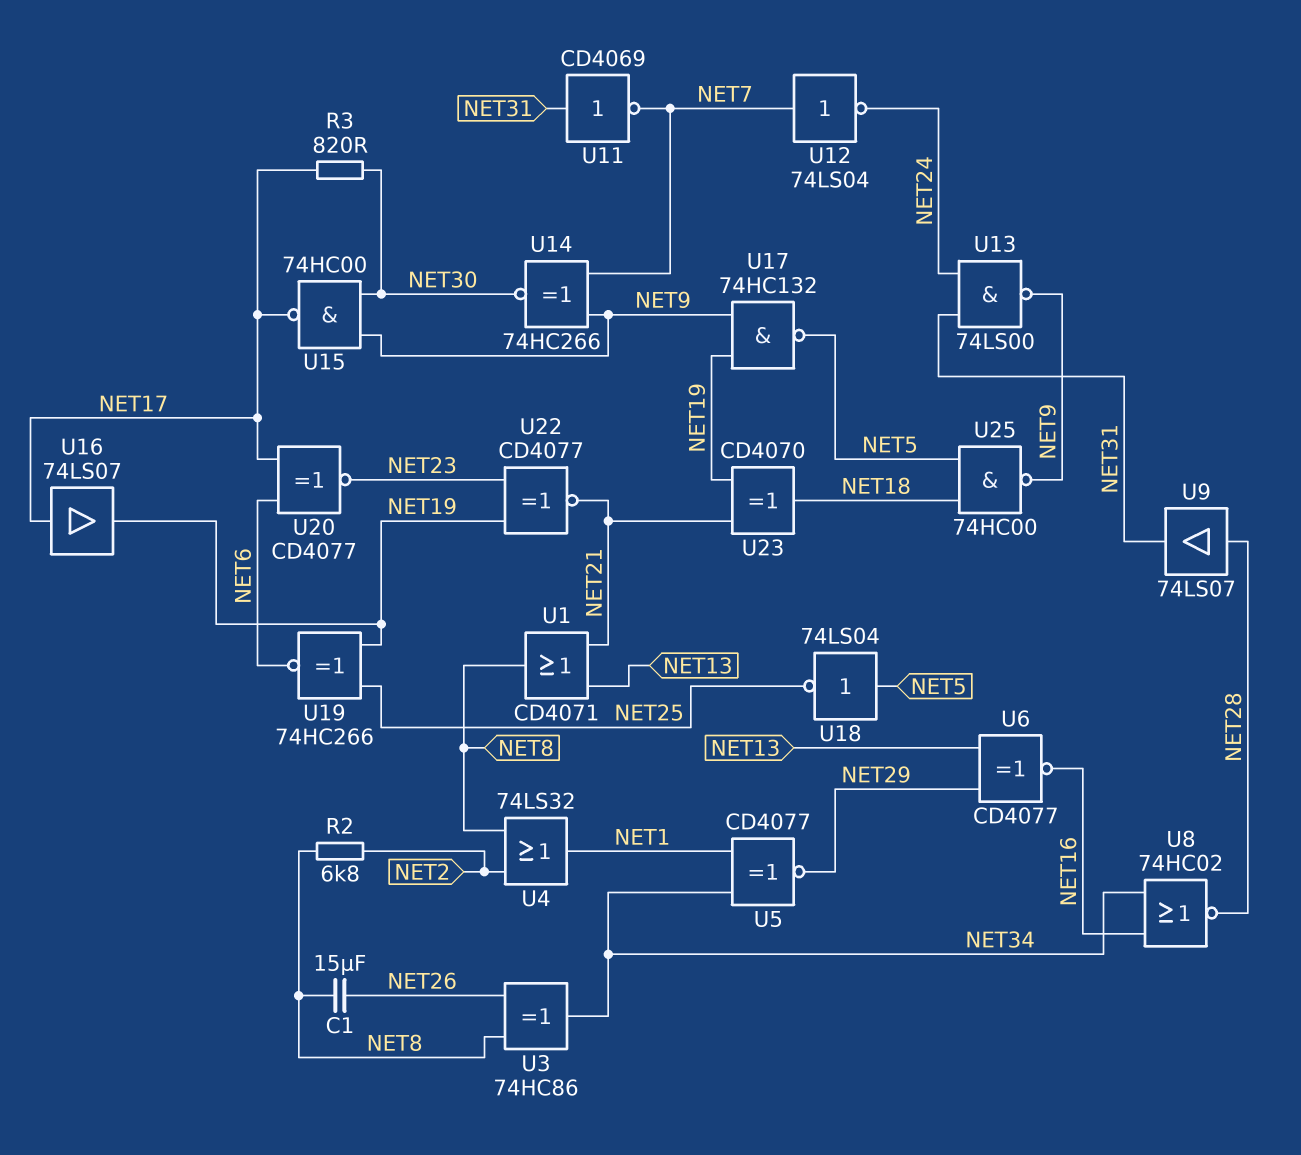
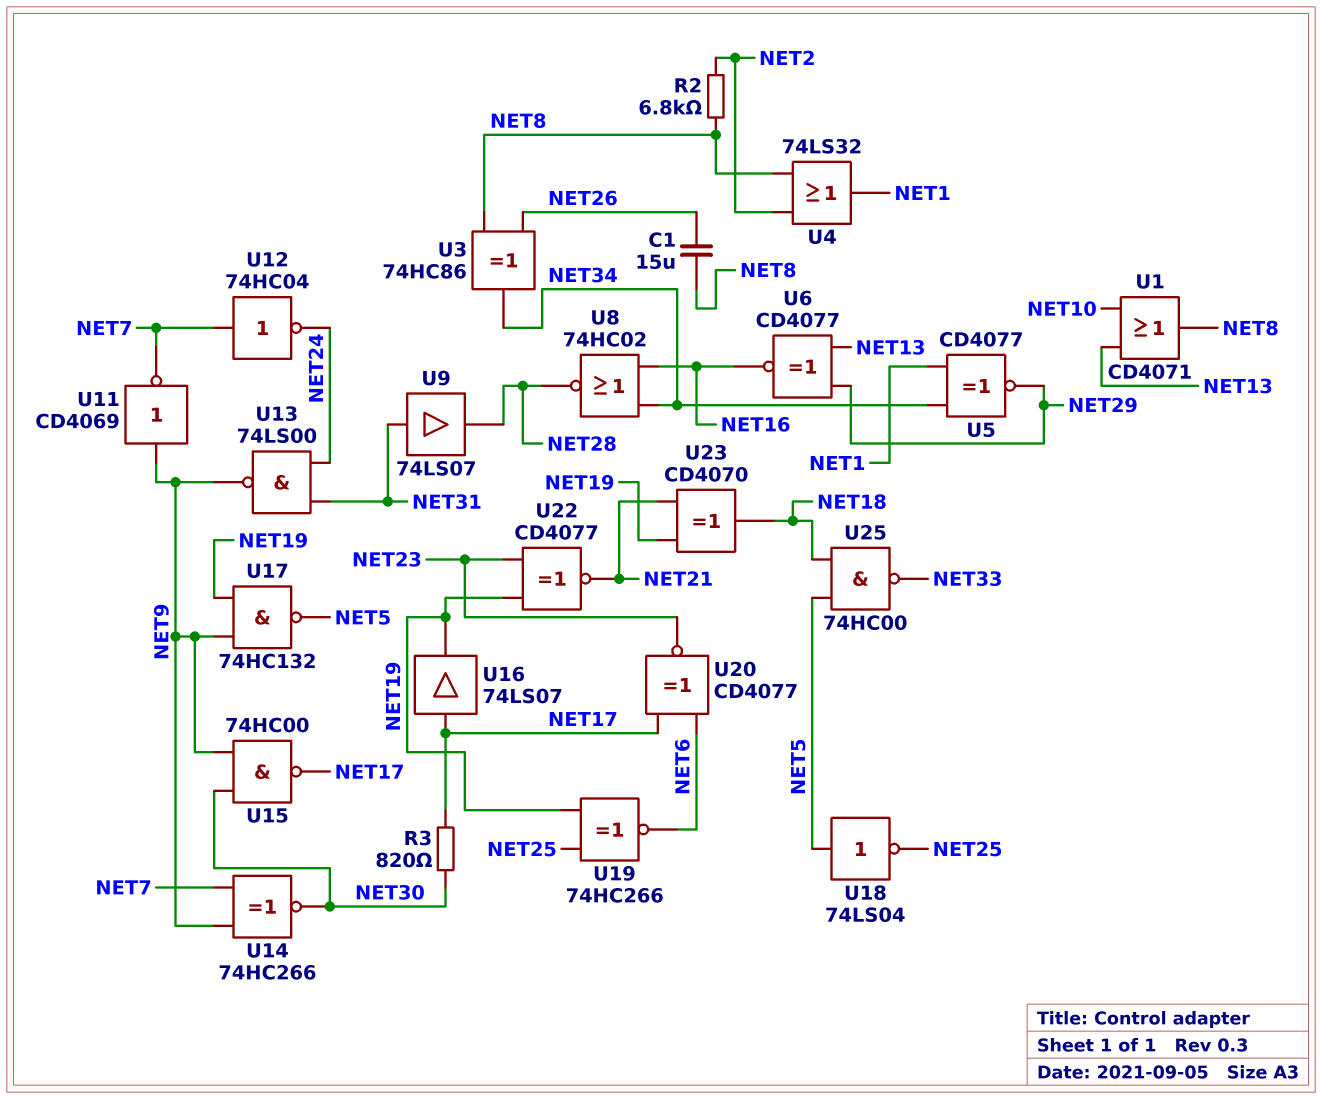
U1: OR CD4071 (in NET13, in NET21, out NET8) -> OR CD4071 (in NET10, in NET13, out NET8)
U9: buffer 74LS07 (in NET28, out NET31) -> buffer 74LS07 (in NET31, out NET28)
U11: NOT CD4069 (in NET31, out NET7) -> NOT CD4069 (in NET9, out NET7)
U12: NOT 74LS04 (in NET7, out NET24) -> NOT 74HC04 (in NET7, out NET24)
U25: NAND 74HC00 (in NET5, in NET18, out NET9) -> NAND 74HC00 (in NET5, in NET18, out NET33)

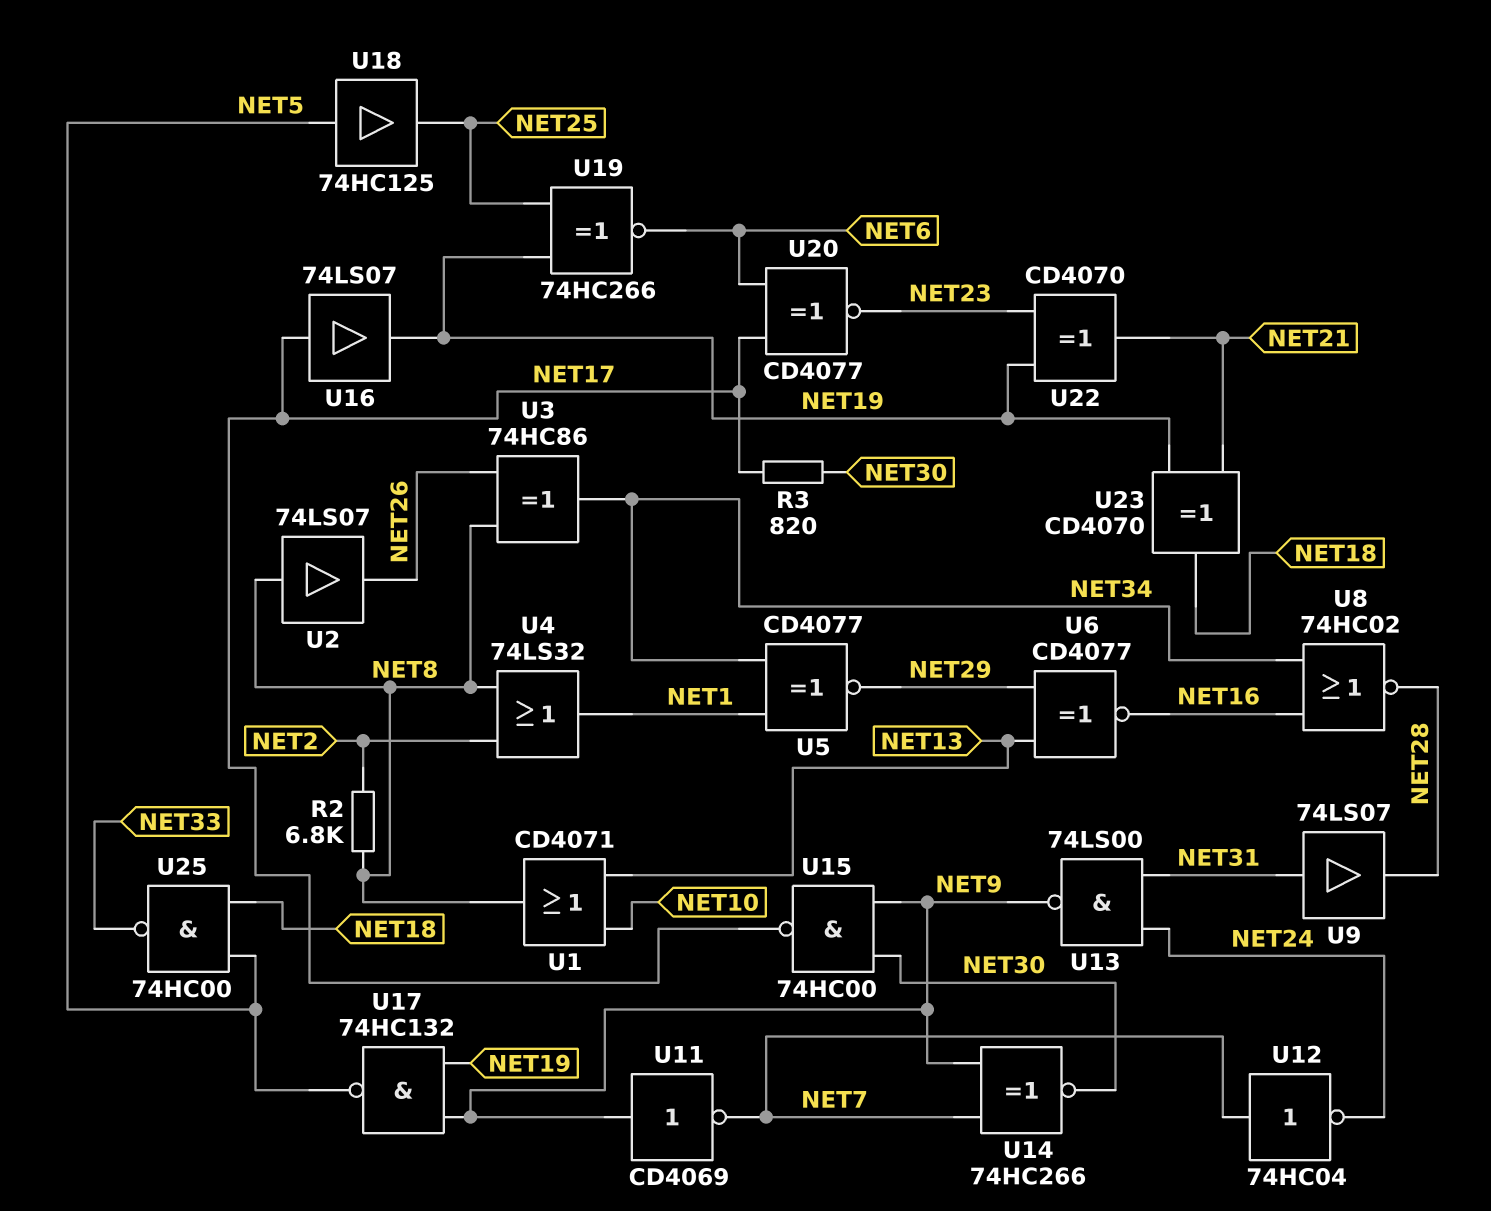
C1: 15uF (NET8, NET26) -> none
U2: none -> buffer 74LS07 (in NET8, out NET26)
U18: NOT 74LS04 (in NET5, out NET25) -> buffer 74HC125 (in NET5, out NET25)
U22: XNOR CD4077 (in NET19, in NET23, out NET21) -> XOR CD4070 (in NET19, in NET23, out NET21)

